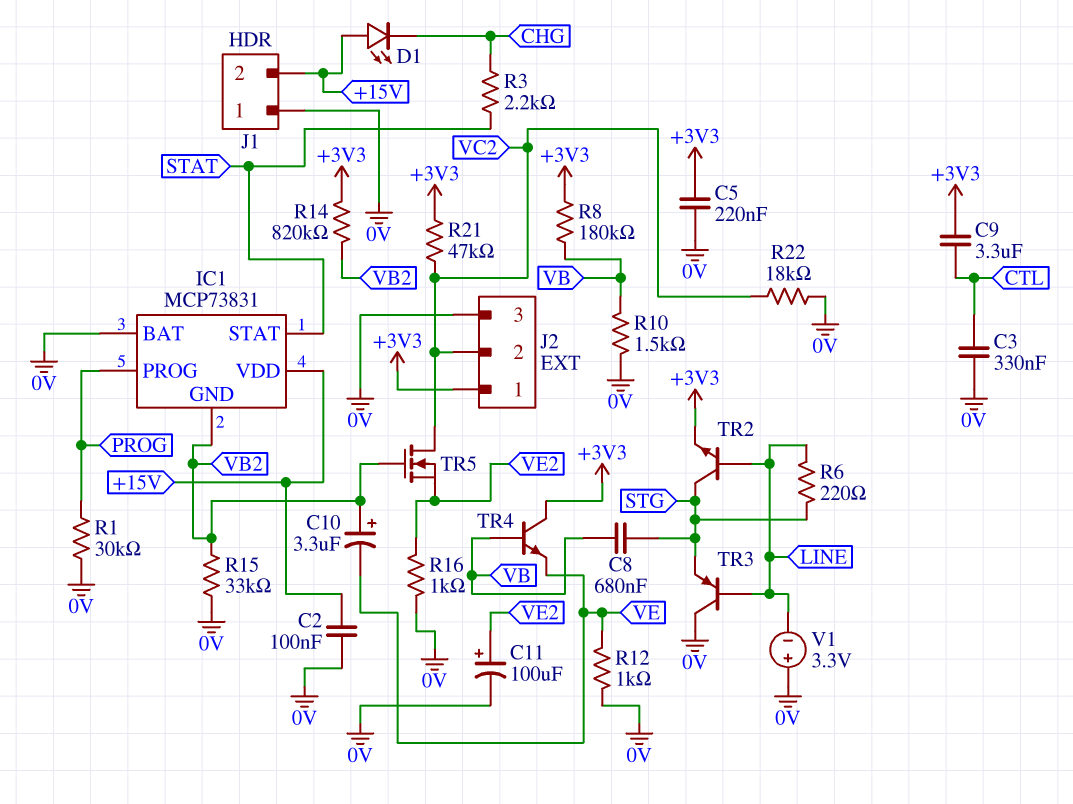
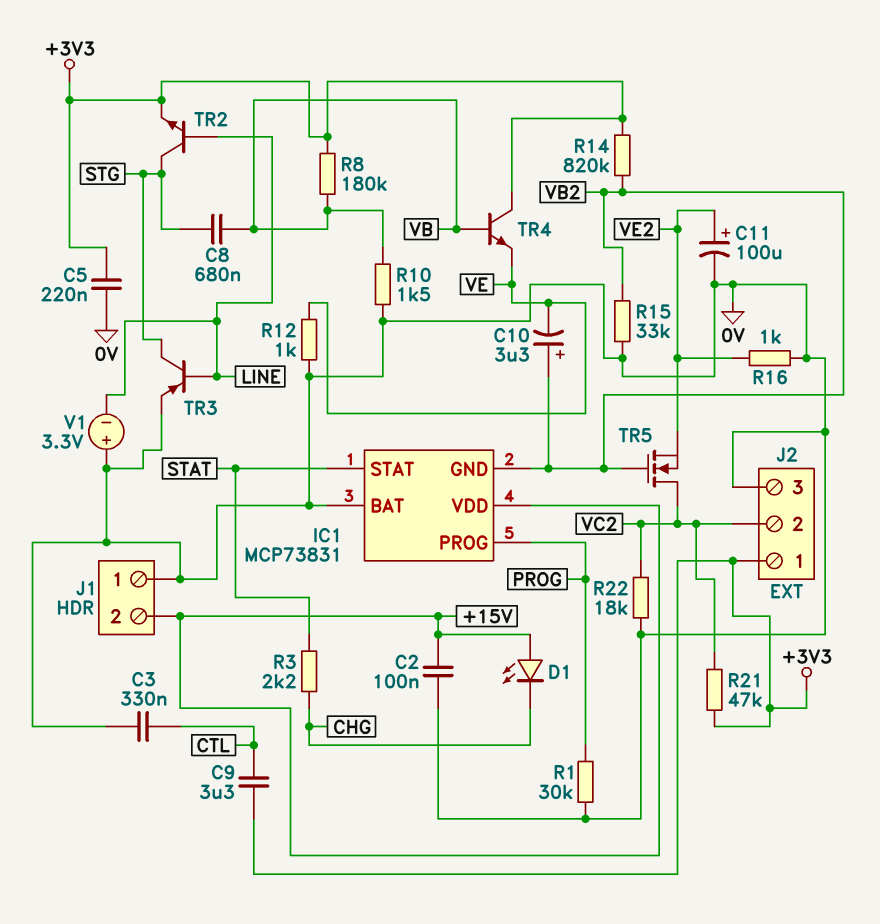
R6: 220 (LINE, STG) -> none
TR3: PNP (B LINE, C 0V, E STG) -> PNP (B LINE, C STG, E 0V)

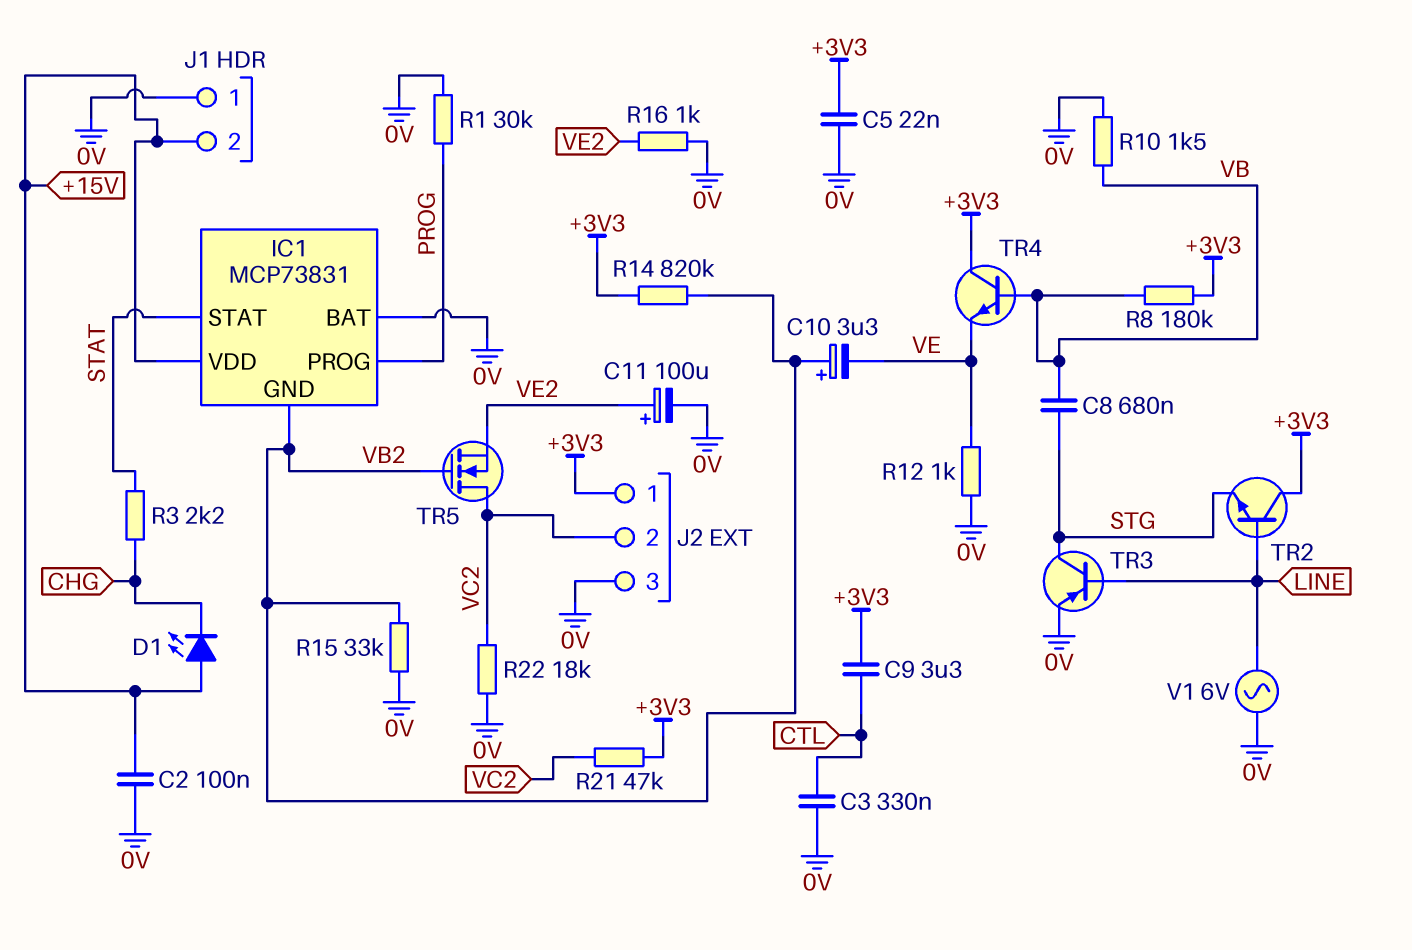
C5: 220nF (+3V3, 0V) -> 22nF (+3V3, 0V)
TR2: NPN (B LINE, C STG, E +3V3) -> NPN (B LINE, C +3V3, E STG)
V1: 3.3V (plus 0V, minus LINE) -> AC 6V (0V, LINE)

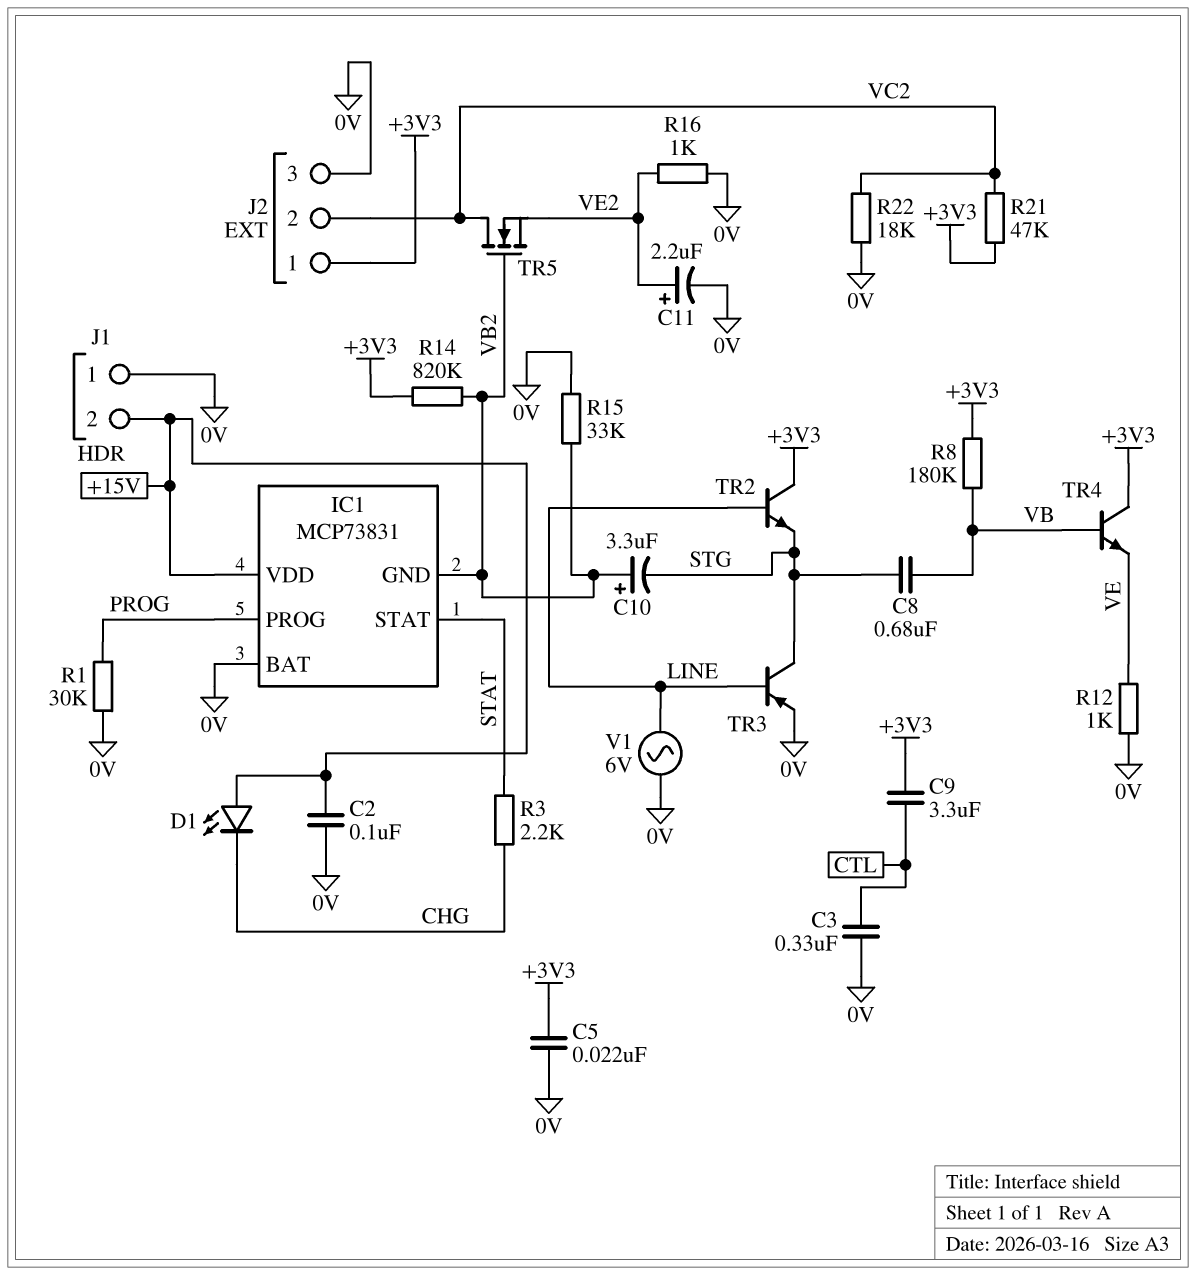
C10: 3.3uF (plus VB2, minus VE) -> 3.3uF (plus VB2, minus STG)
C11: 100uF (plus VE2, minus 0V) -> 2.2uF (plus VE2, minus 0V)
R10: 1.5k (0V, VB) -> none

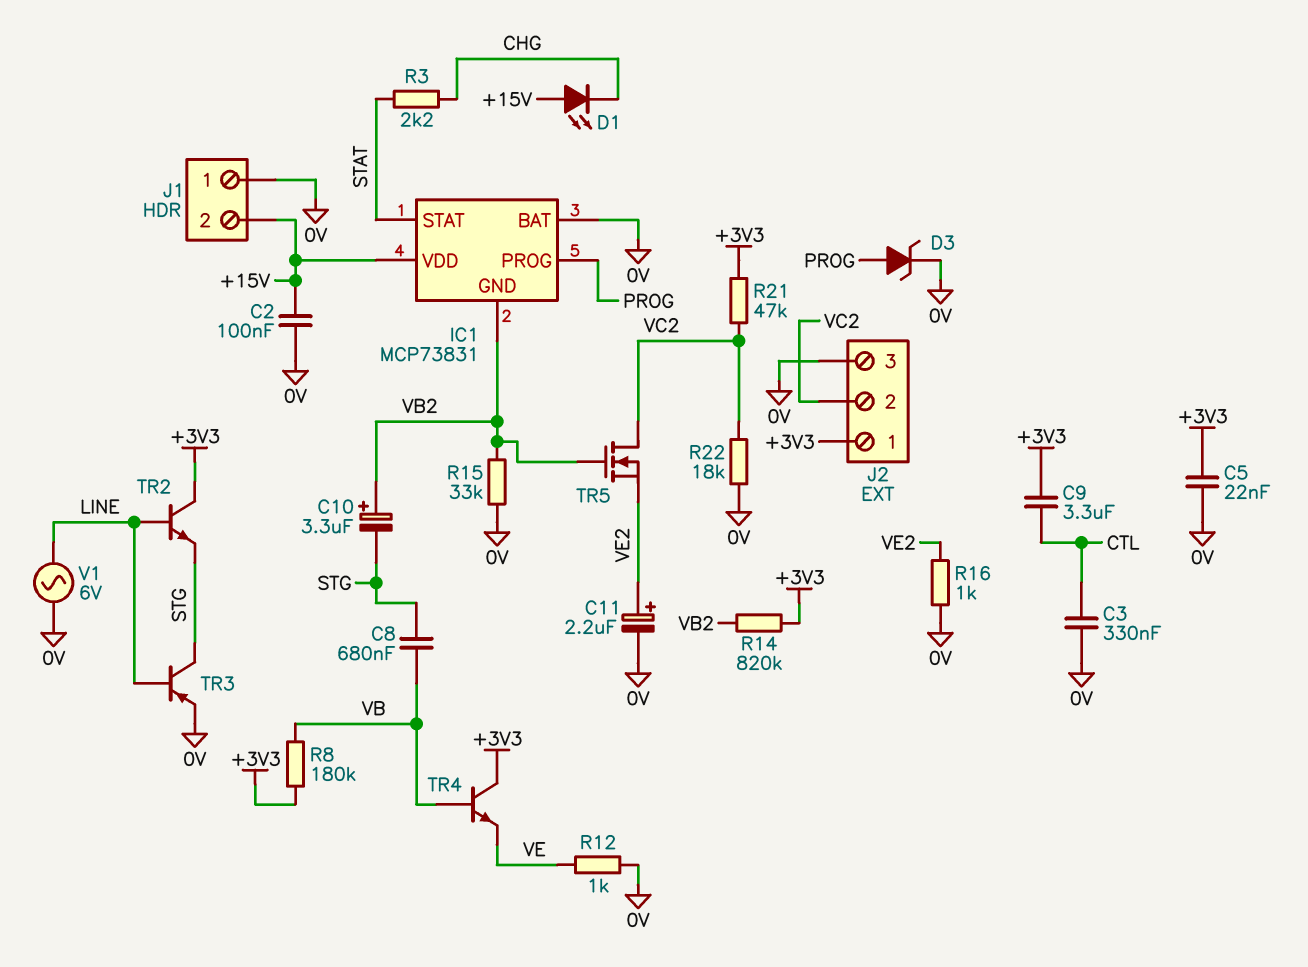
D3: none -> zener (A PROG, K 0V)
R1: 30k (0V, PROG) -> none

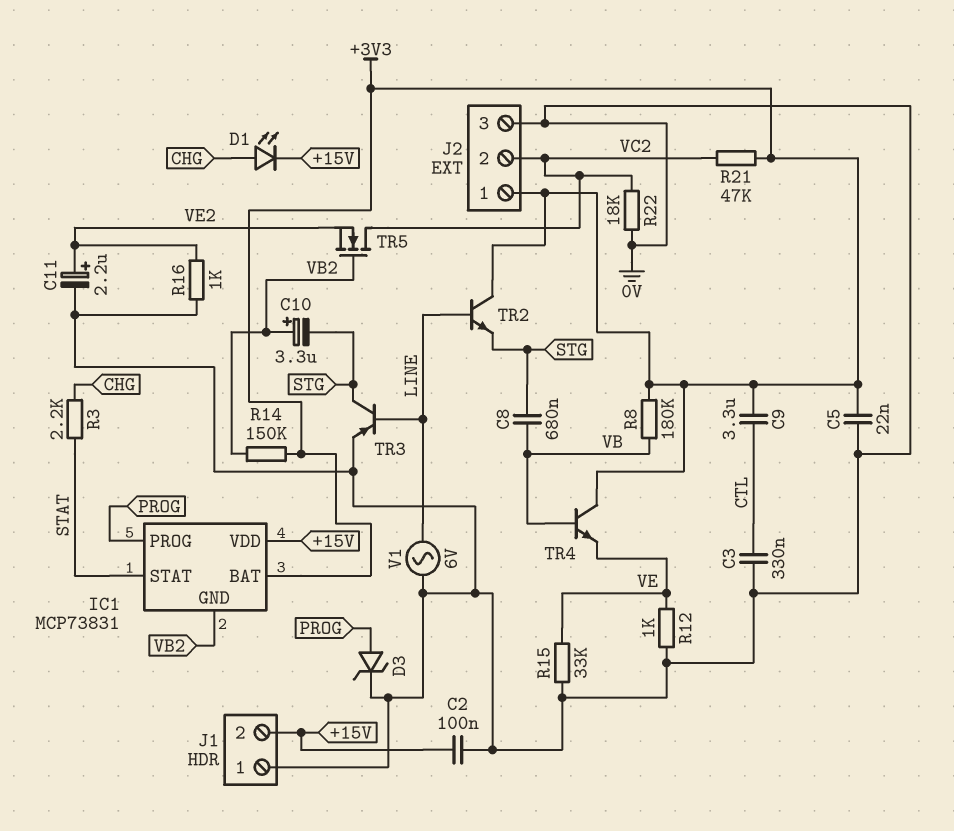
D1: LED (A +15V, K CHG) -> LED (A CHG, K +15V)
IC1 pin BAT: 0V -> +3V3
R14: 820k (+3V3, VB2) -> 150k (+3V3, VB2)
R15: 33k (0V, VB2) -> 33k (0V, VE)

